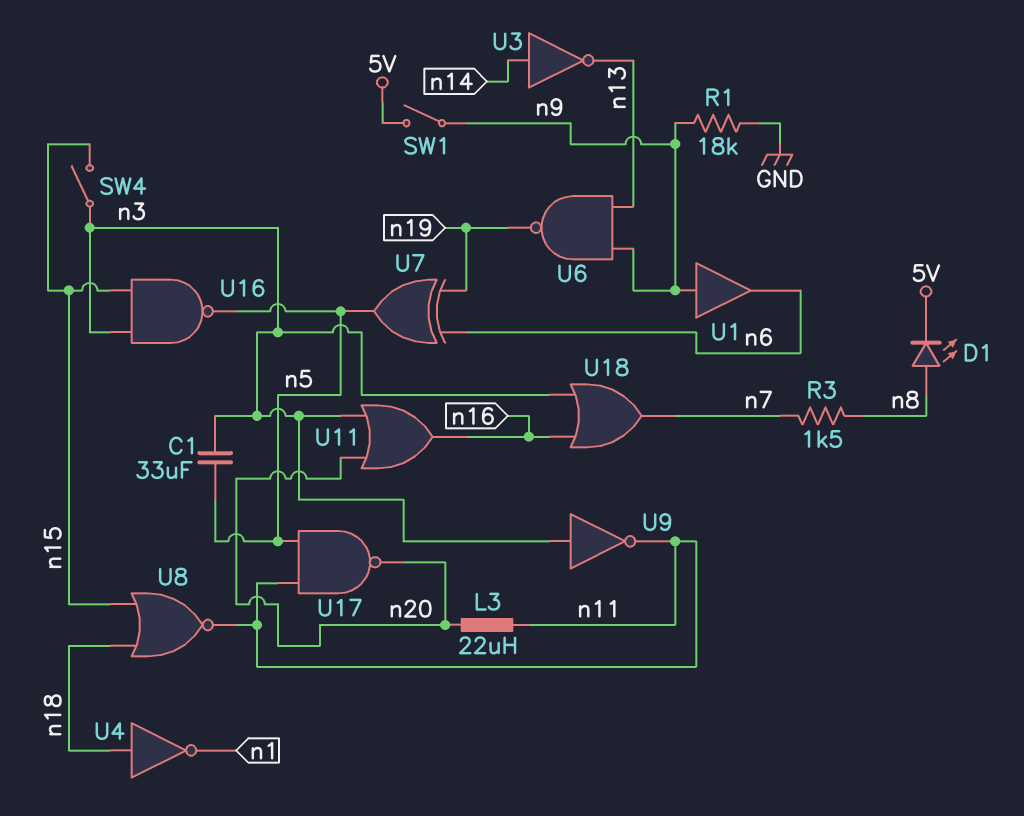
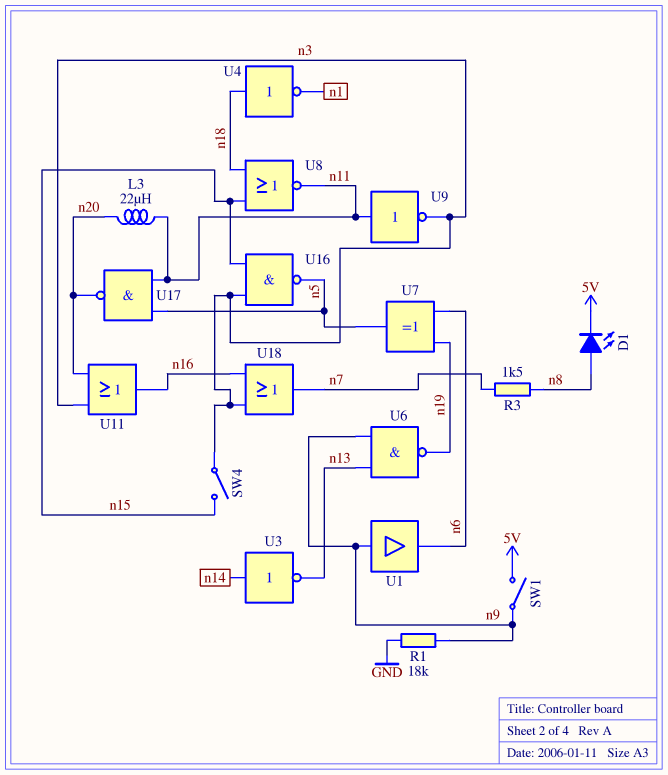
C1: 33uF (n3, n5) -> none
U9: NOT (in n3, out n11) -> NOT (in n11, out n3)

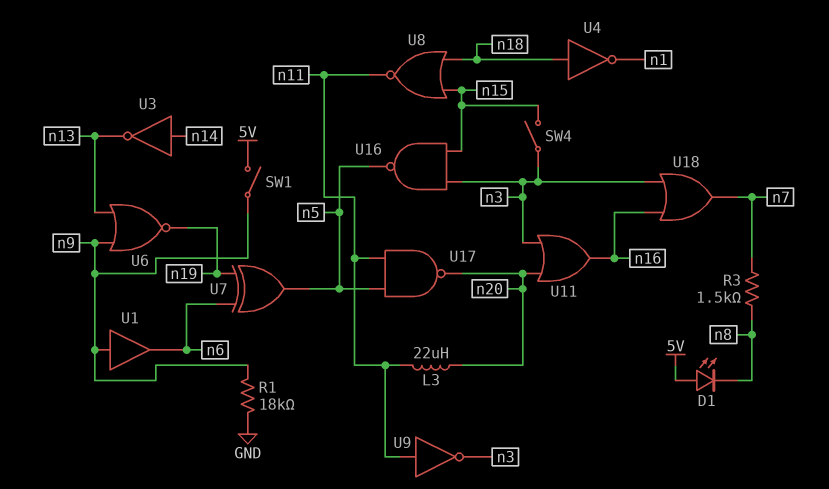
D1: LED (A n8, K 5V) -> LED (A 5V, K n8)
U6: NAND (in n9, in n13, out n19) -> NOR (in n9, in n13, out n19)

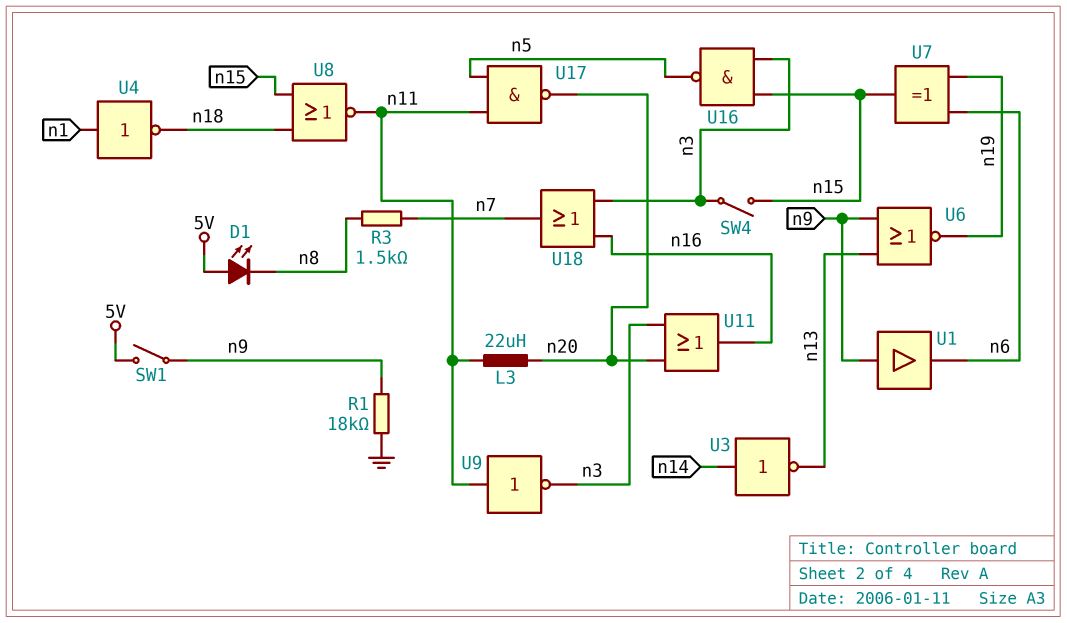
U4: NOT (in n18, out n1) -> NOT (in n1, out n18)
U7: XOR (in n6, in n19, out n5) -> XOR (in n6, in n19, out n15)

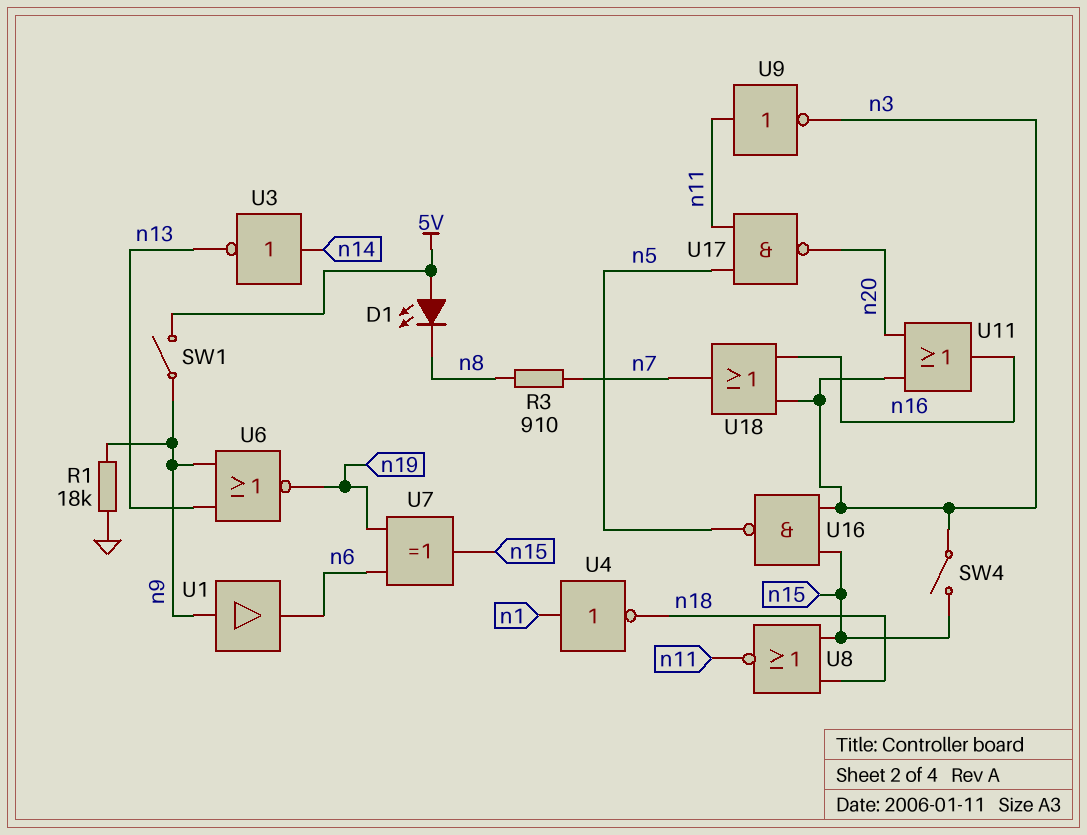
L3: 22uH (n11, n20) -> none
R3: 1.5k (n7, n8) -> 910 (n7, n8)

